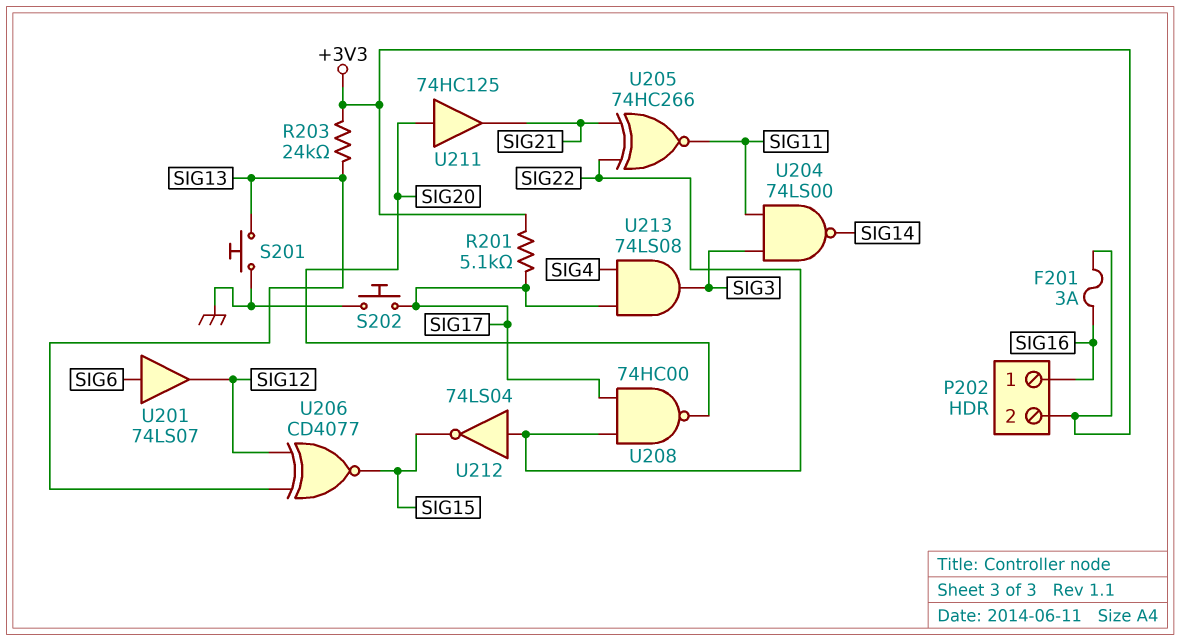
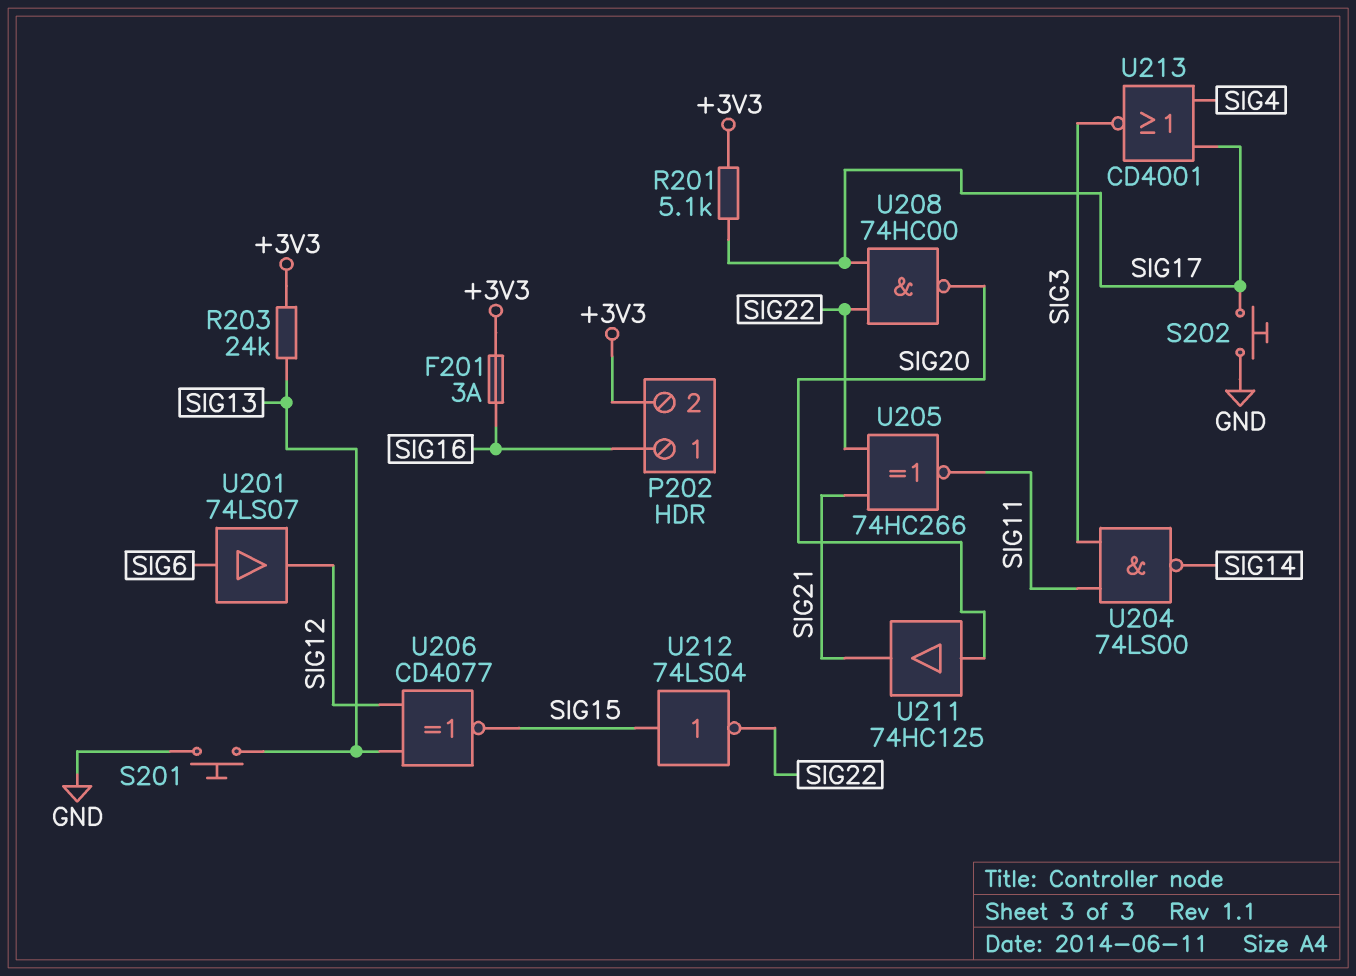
U212: NOT 74LS04 (in SIG22, out SIG15) -> NOT 74LS04 (in SIG15, out SIG22)
U213: AND 74LS08 (in SIG4, in SIG17, out SIG3) -> NOR CD4001 (in SIG4, in SIG17, out SIG3)

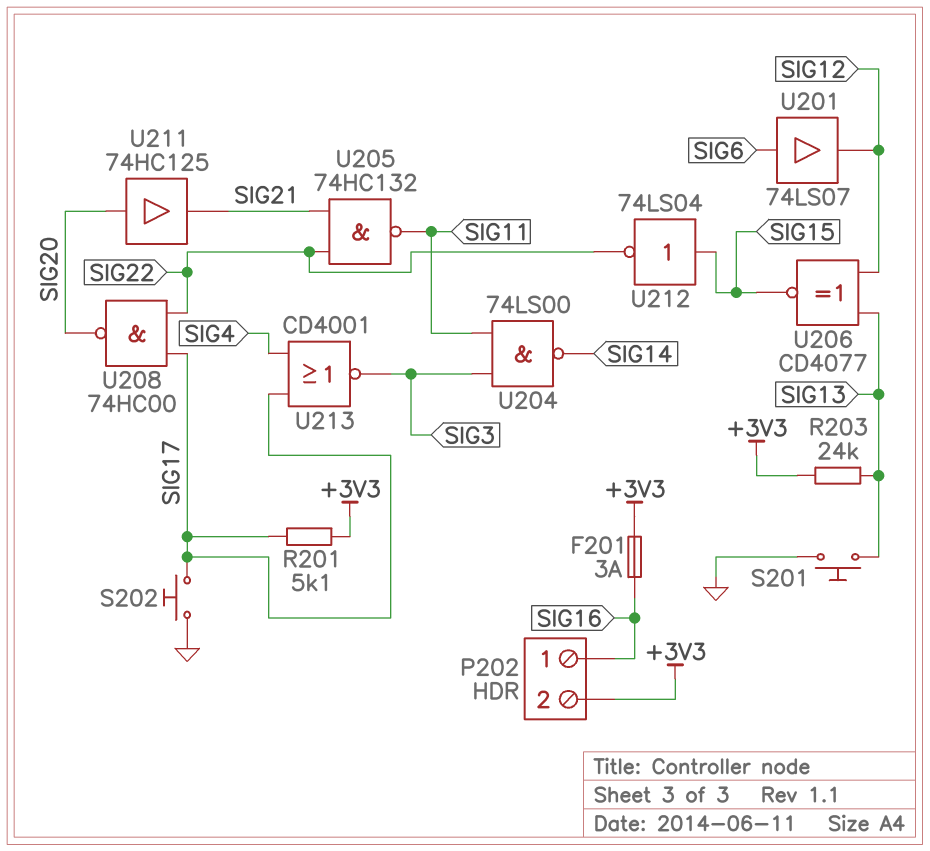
U205: XNOR 74HC266 (in SIG21, in SIG22, out SIG11) -> NAND 74HC132 (in SIG21, in SIG22, out SIG11)

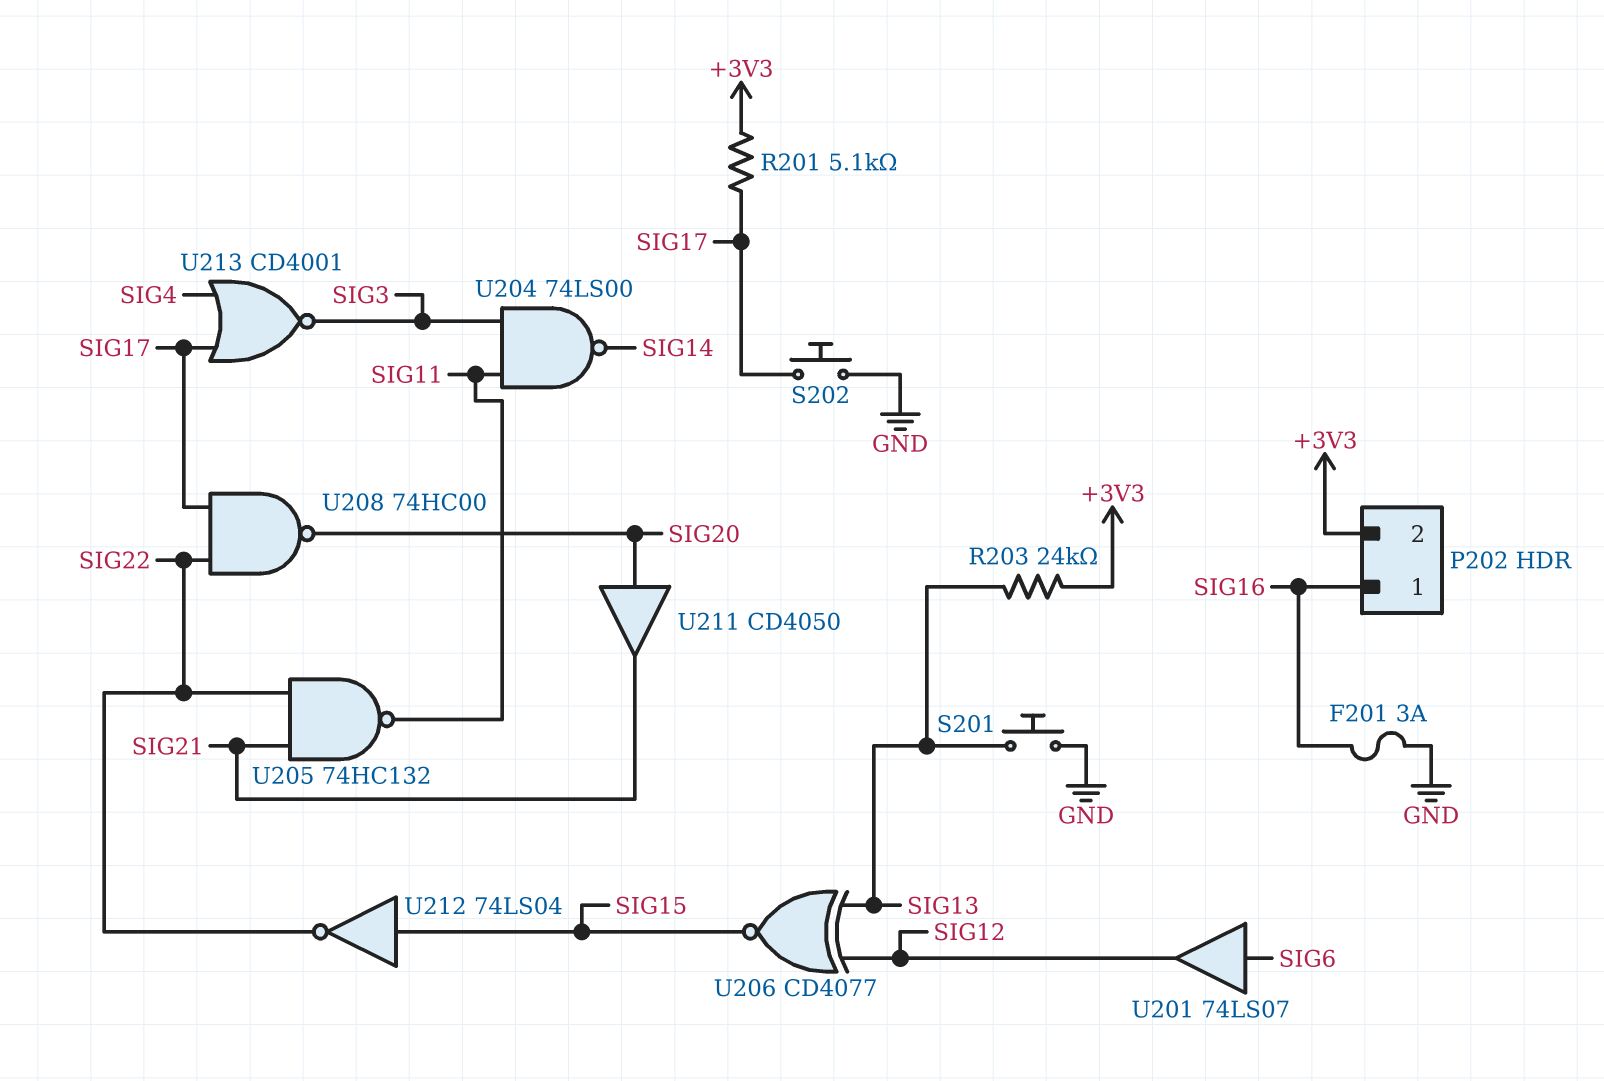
F201: 3A (+3V3, SIG16) -> 3A (GND, SIG16)
U211: buffer 74HC125 (in SIG20, out SIG21) -> buffer CD4050 (in SIG20, out SIG21)

